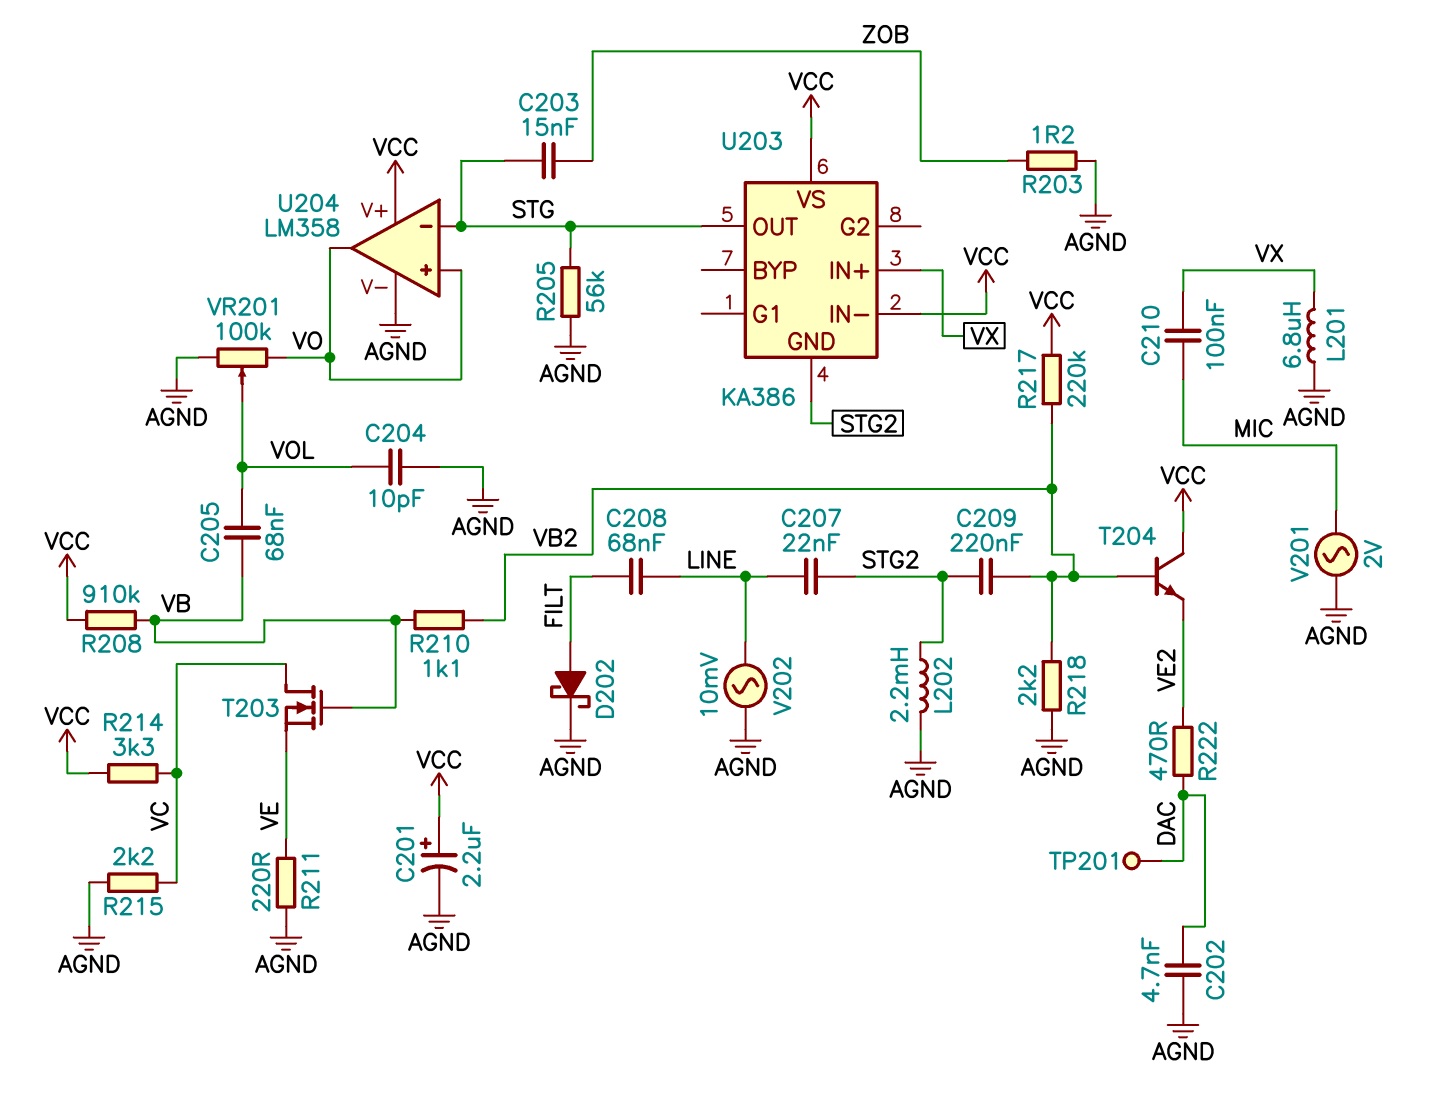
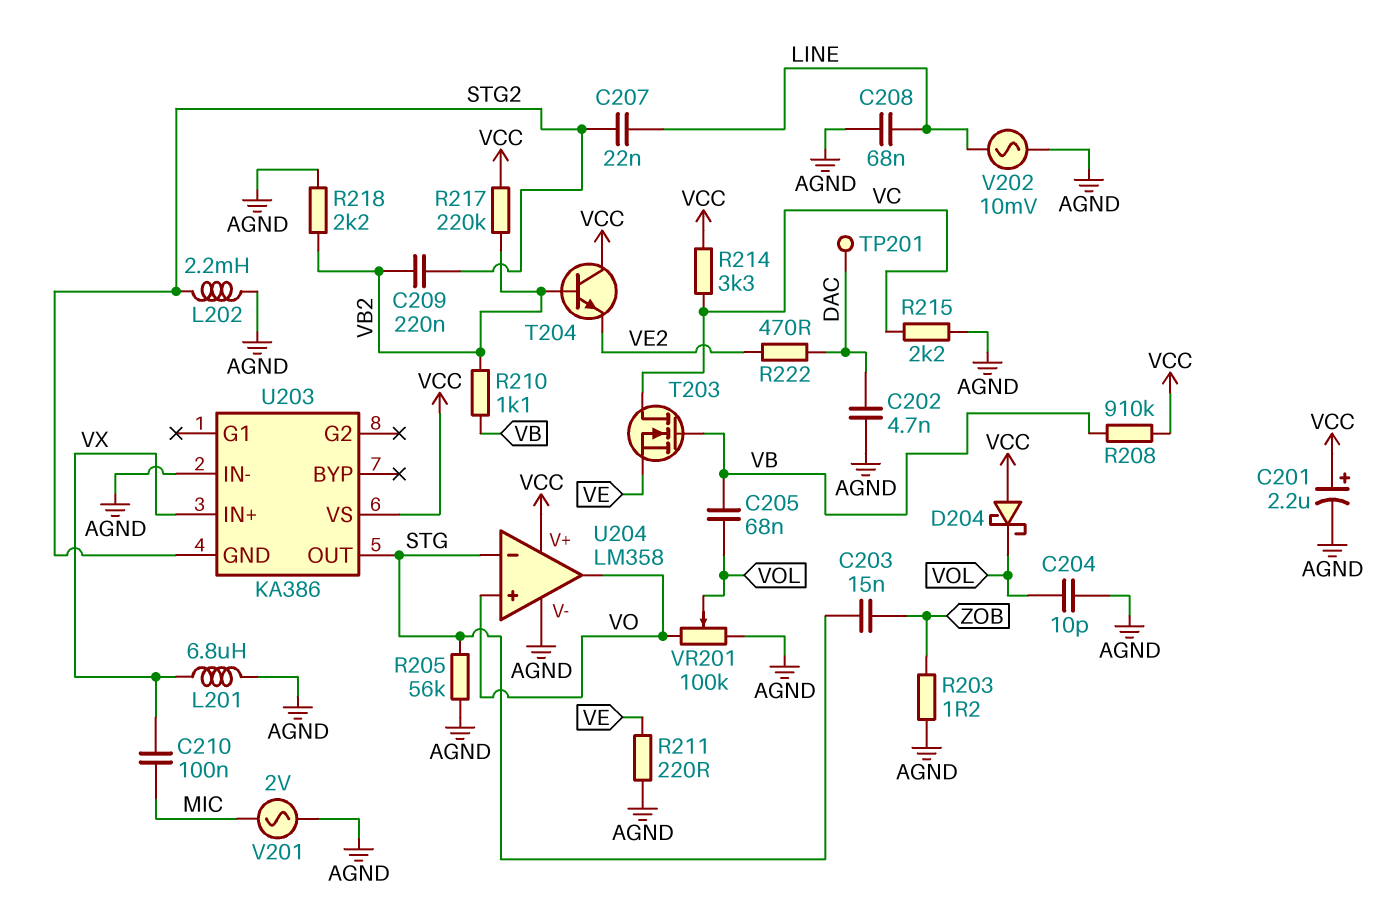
C208: 68nF (FILT, LINE) -> 68nF (AGND, LINE)
D202: schottky (A FILT, K AGND) -> none
D204: none -> schottky (A VCC, K VOL)
U203 pin IN-: VCC -> AGND

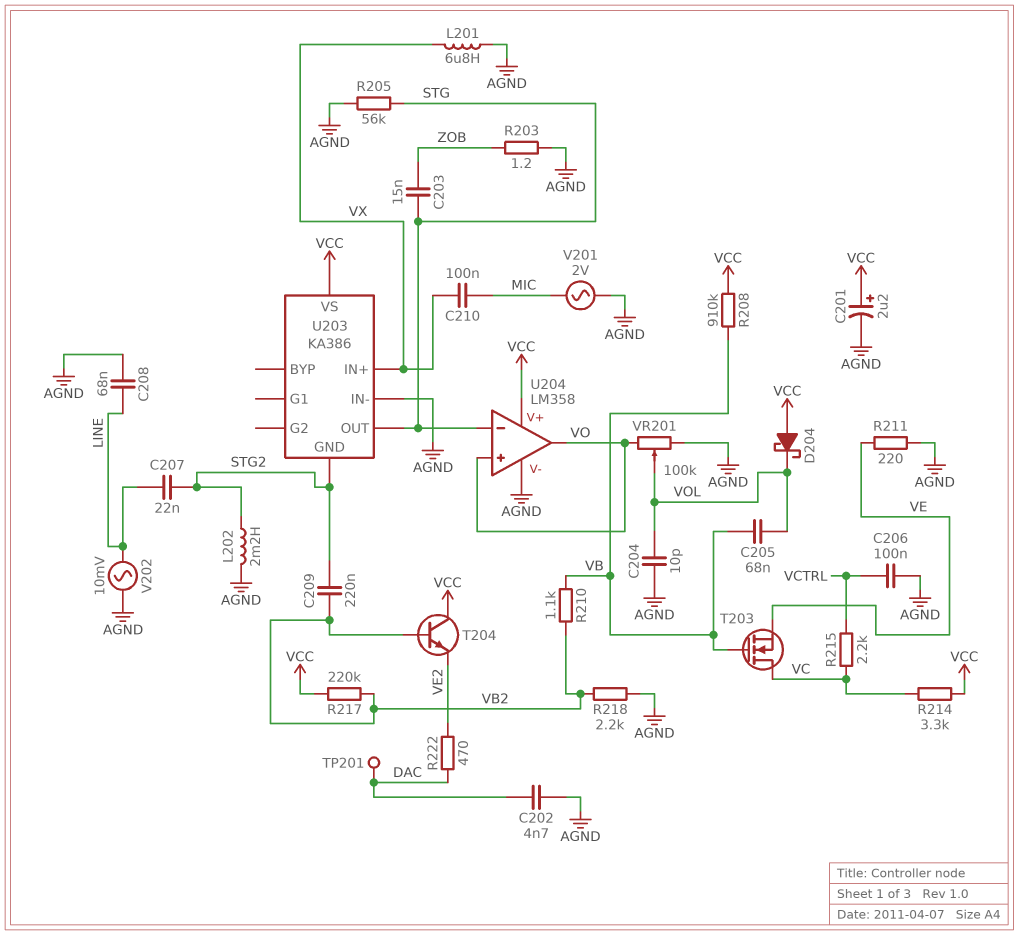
C206: none -> 100nF (AGND, VCTRL)
R215: 2.2k (AGND, VC) -> 2.2k (VC, VCTRL)

